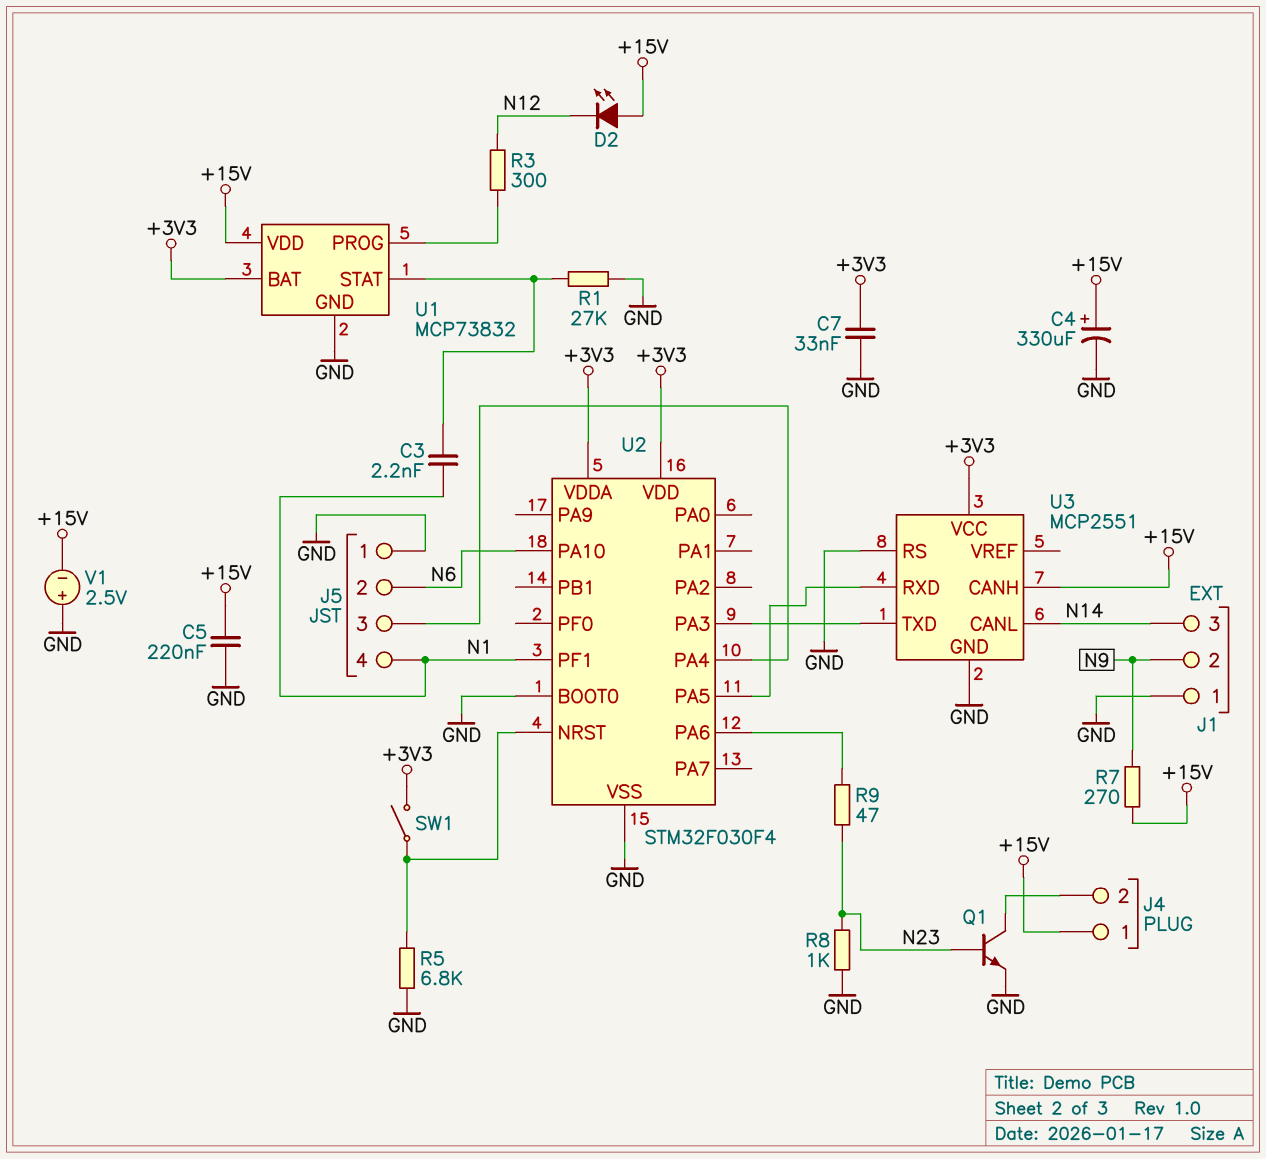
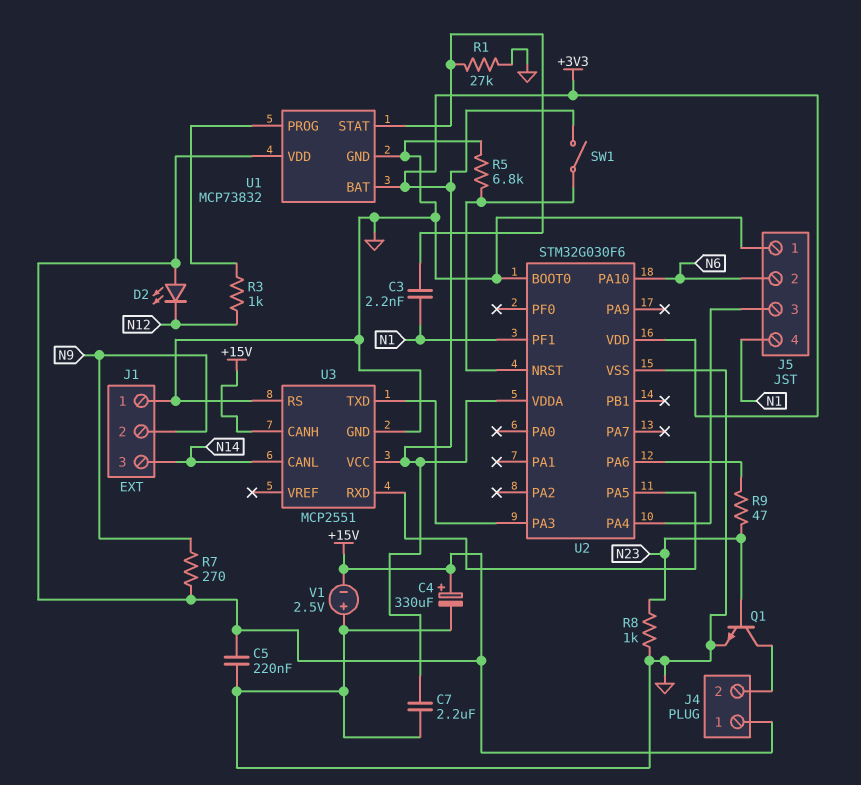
C7: 33nF (+3V3, GND) -> 2.2uF (+3V3, GND)
R3: 300 (N12, U1/PROG) -> 1k (N12, U1/PROG)
U2: STM32F030F4 -> STM32G030F6

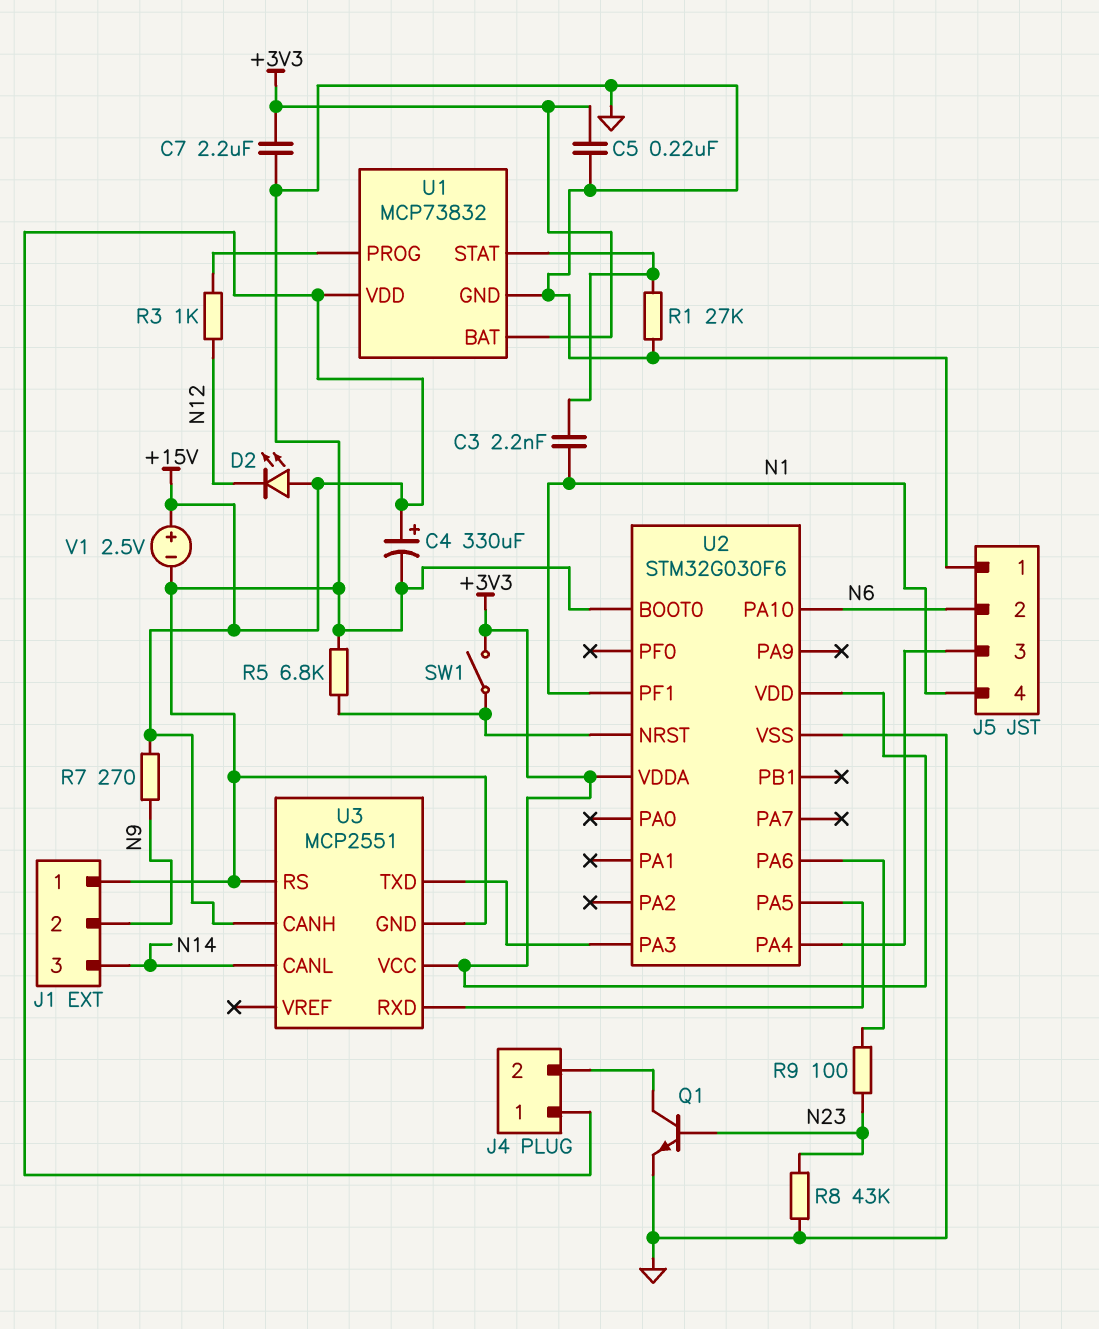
C5: 220nF (+15V, GND) -> 220nF (+3V3, GND)
R8: 1k (GND, N23) -> 43k (GND, N23)
R9: 47 (N23, U2/PA6) -> 100 (N23, U2/PA6)
V1: 2.5V (plus GND, minus +15V) -> 2.5V (plus +15V, minus GND)

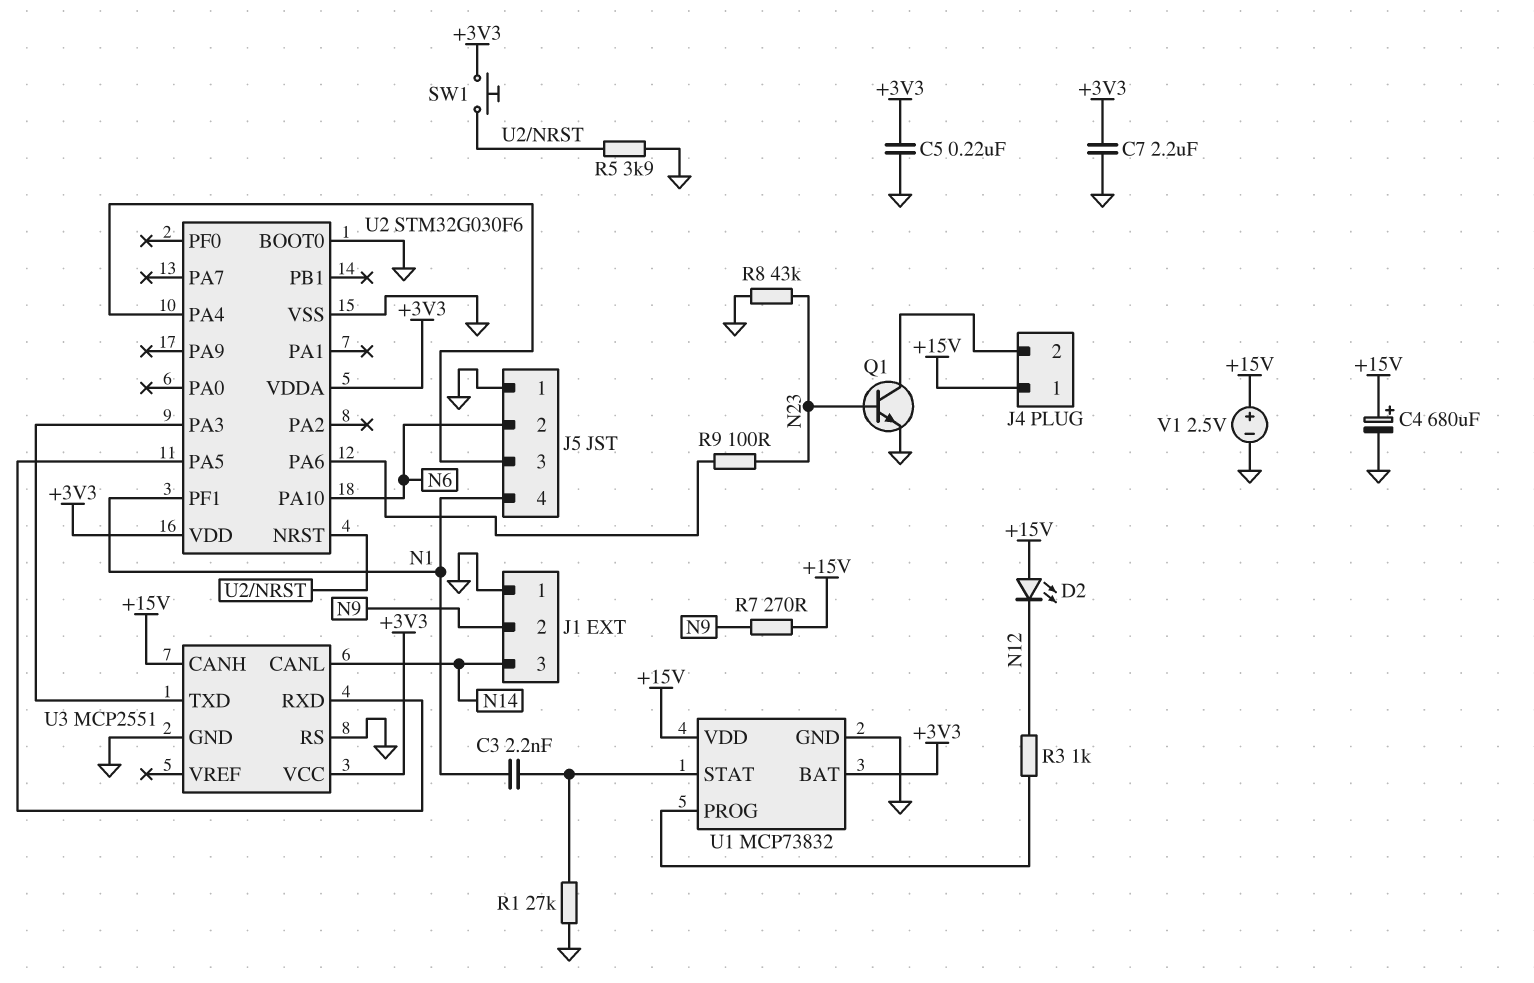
C4: 330uF (plus +15V, minus GND) -> 680uF (plus +15V, minus GND)
R5: 6.8k (GND, U2/NRST) -> 3.9k (GND, U2/NRST)
SW1: switch (+3V3, U2/NRST) -> button (+3V3, U2/NRST)

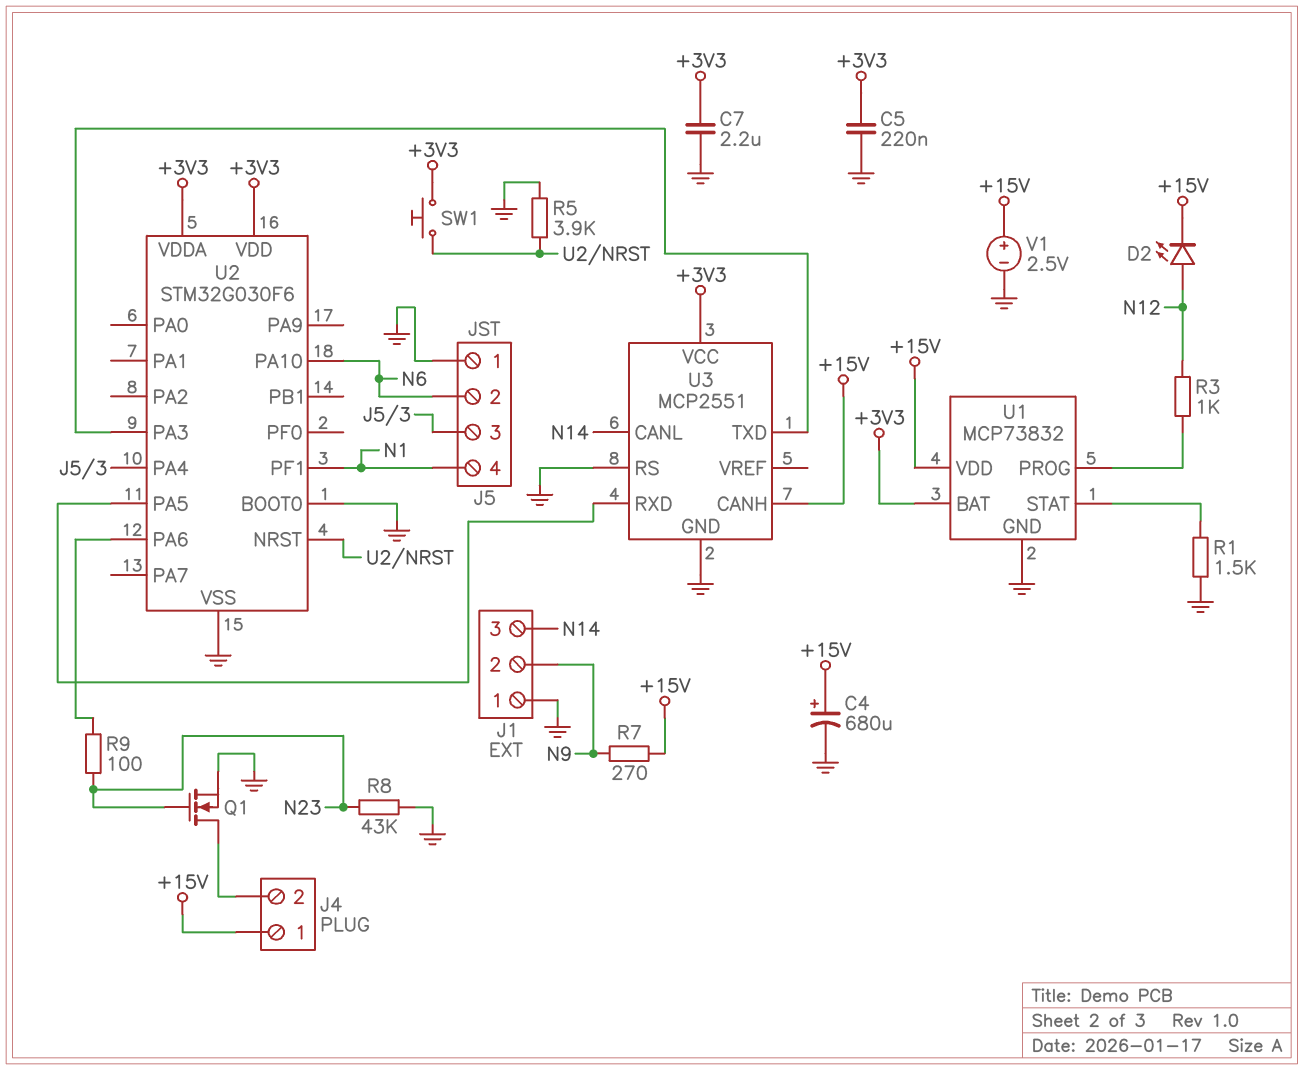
C3: 2.2nF (N1, U1/STAT) -> none
D2: LED (A +15V, K N12) -> LED (A N12, K +15V)
Q1: NPN (B N23, C J4/2, E GND) -> NMOS (G N23, D J4/2, S GND)
R1: 27k (GND, U1/STAT) -> 1.5k (GND, U1/STAT)

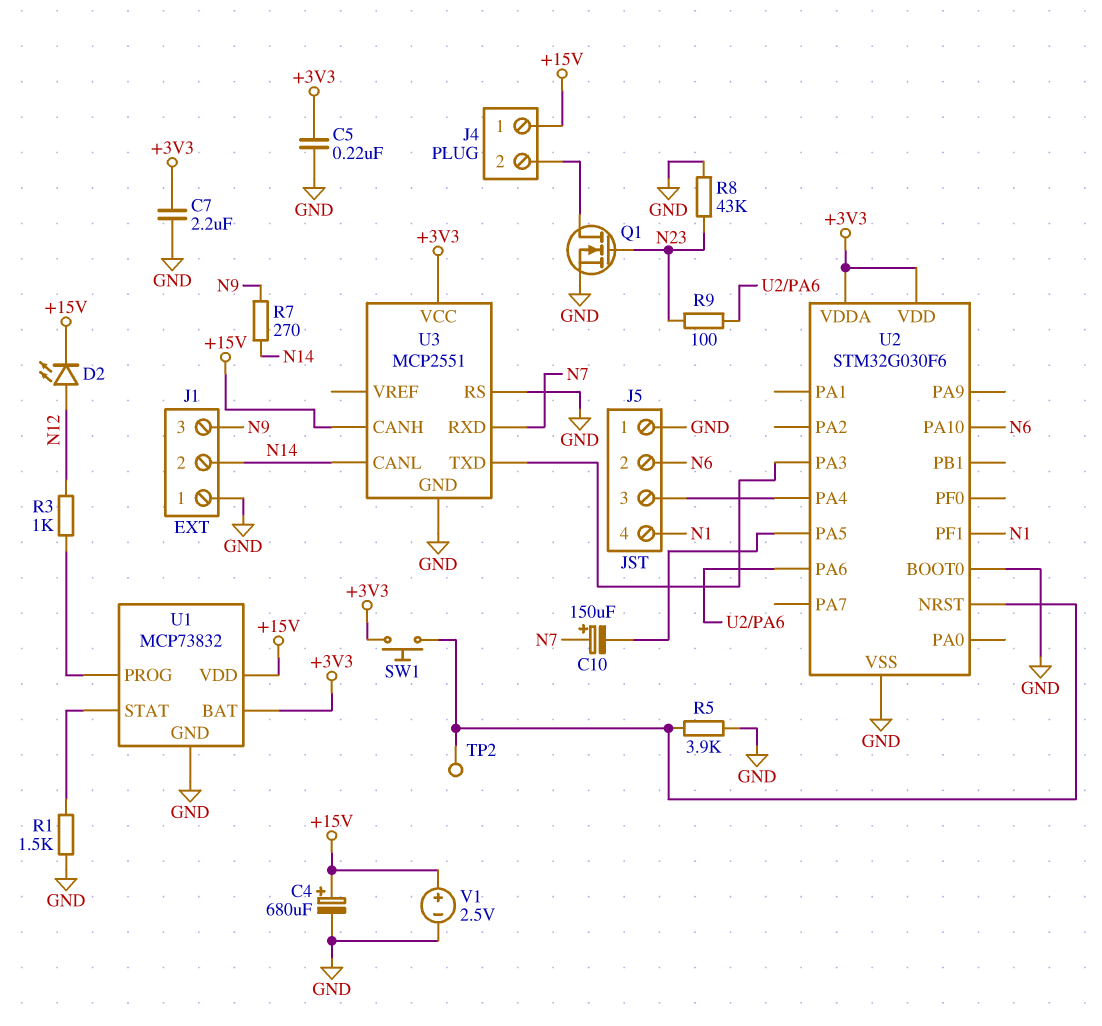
C10: none -> 150uF (plus N7, minus U2/PA5)
J1 pin 2: N9 -> N14
J1 pin 3: N14 -> N9
R7: 270 (+15V, N9) -> 270 (N9, N14)
TP2: none -> test point (U2/NRST)
U3 pin RXD: U2/PA5 -> N7

